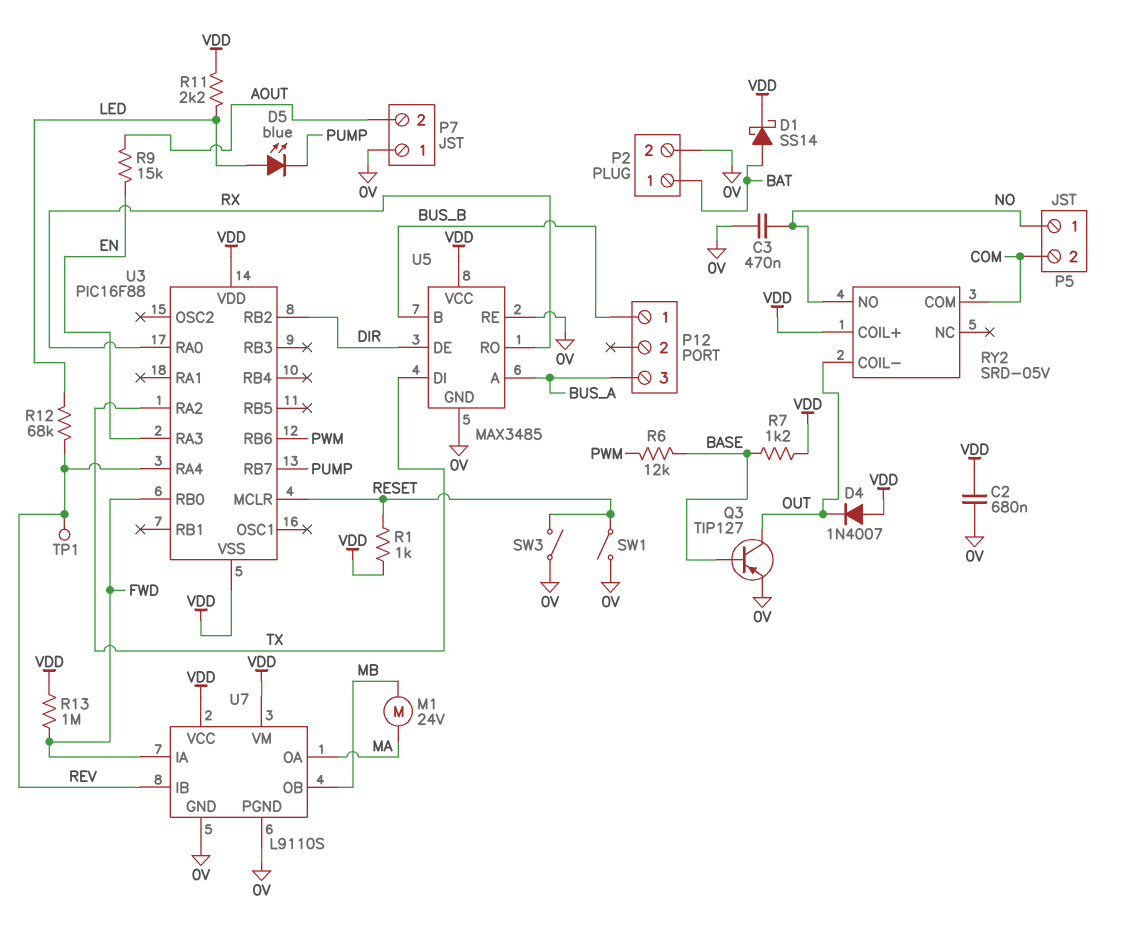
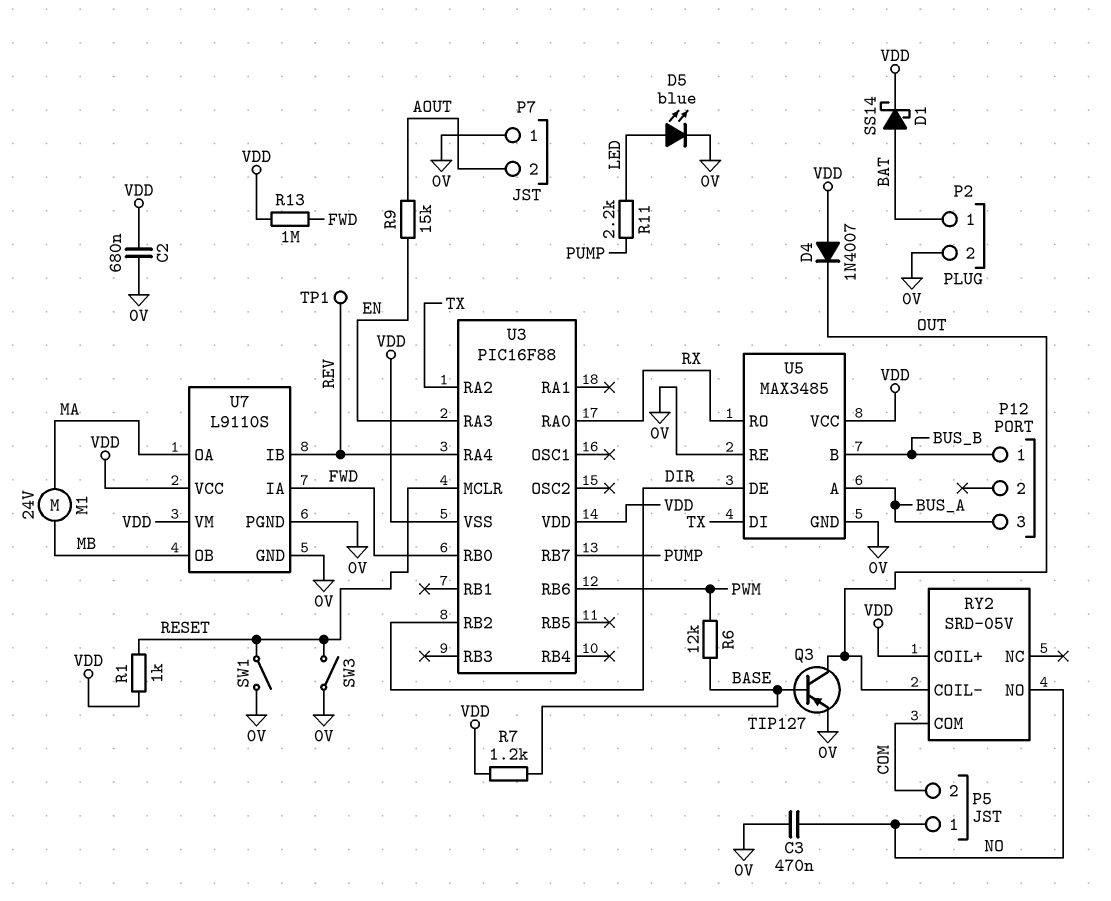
D5: LED blue (A LED, K PUMP) -> LED blue (A LED, K 0V)
R11: 2.2k (LED, VDD) -> 2.2k (LED, PUMP)
R12: 68k (LED, REV) -> none

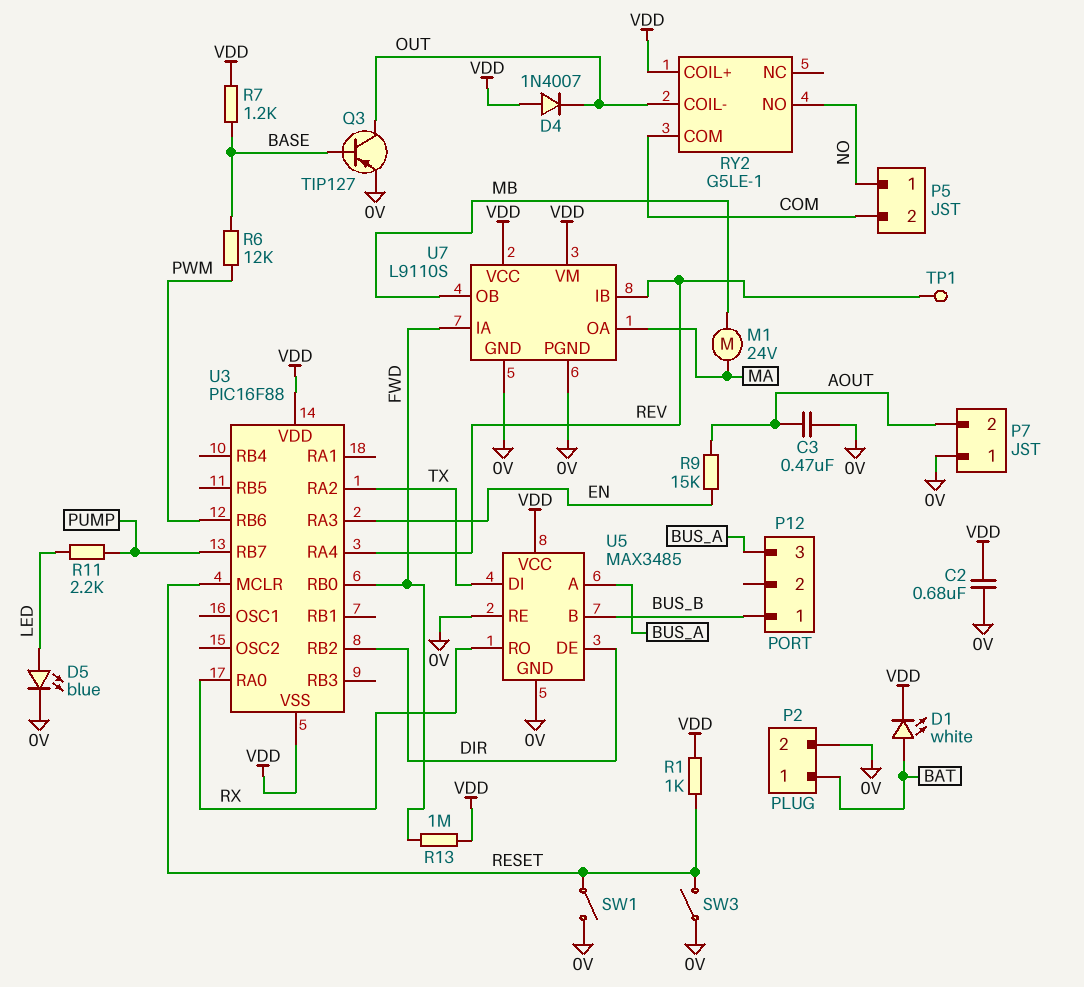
C3: 470nF (0V, NO) -> 470nF (0V, AOUT)
D1: schottky SS14 (A BAT, K VDD) -> LED white (A BAT, K VDD)
RY2: SRD-05V -> G5LE-1

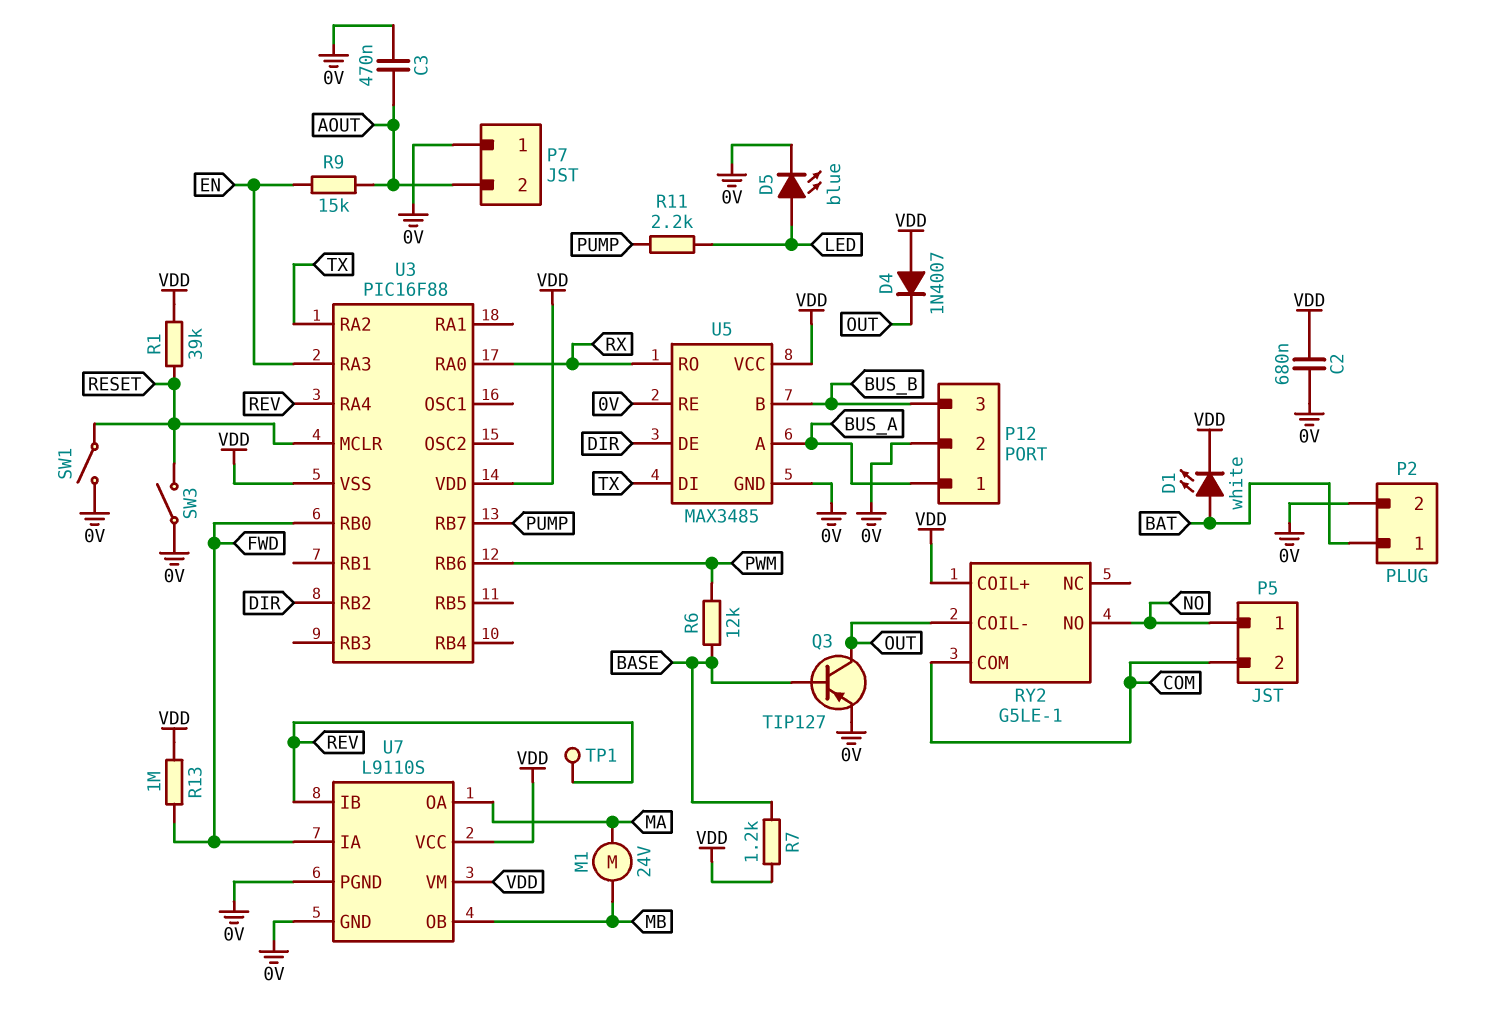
P12 pin 1: BUS_B -> BUS_A
P12 pin 2: none -> 0V
P12 pin 3: BUS_A -> BUS_B
R1: 1k (RESET, VDD) -> 39k (RESET, VDD)

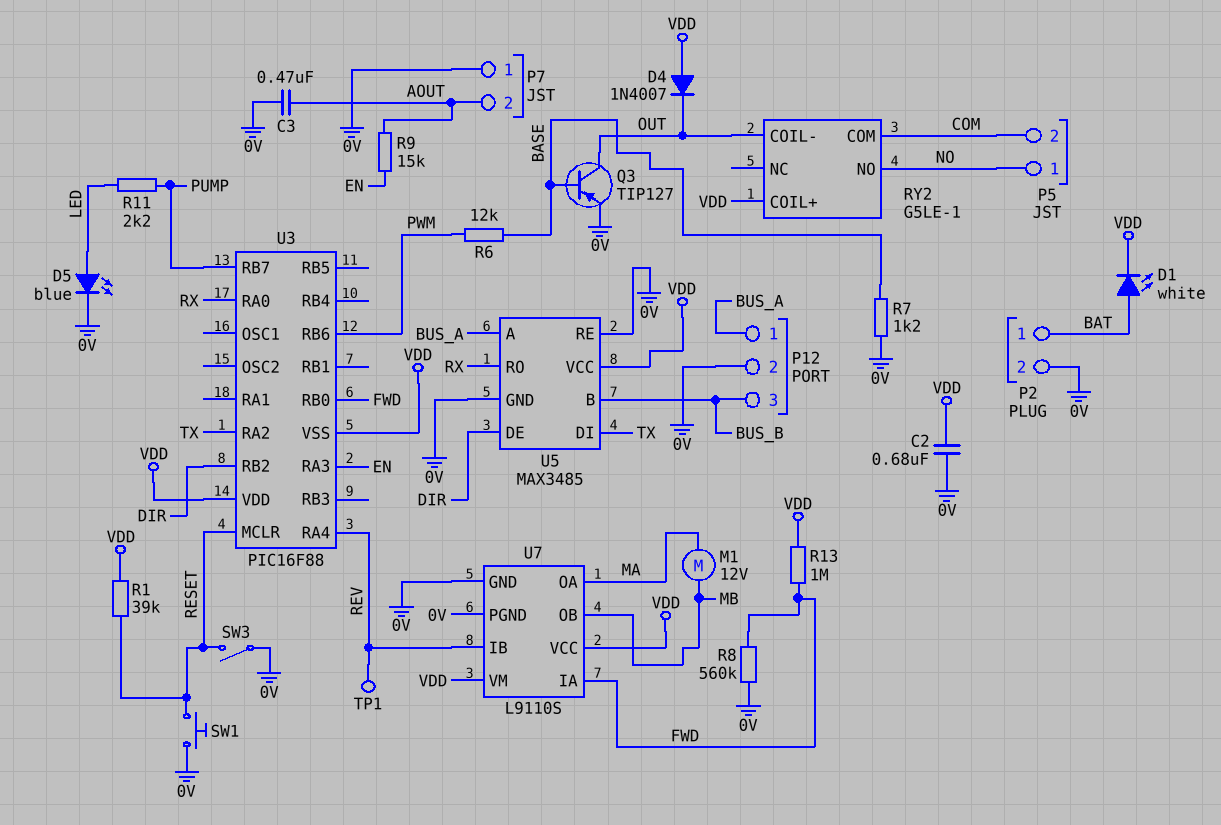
M1: motor 24V (MA, MB) -> motor 12V (MA, MB)
R7: 1.2k (BASE, VDD) -> 1.2k (0V, BASE)
R8: none -> 560k (0V, FWD)
SW1: switch (0V, RESET) -> button (0V, RESET)

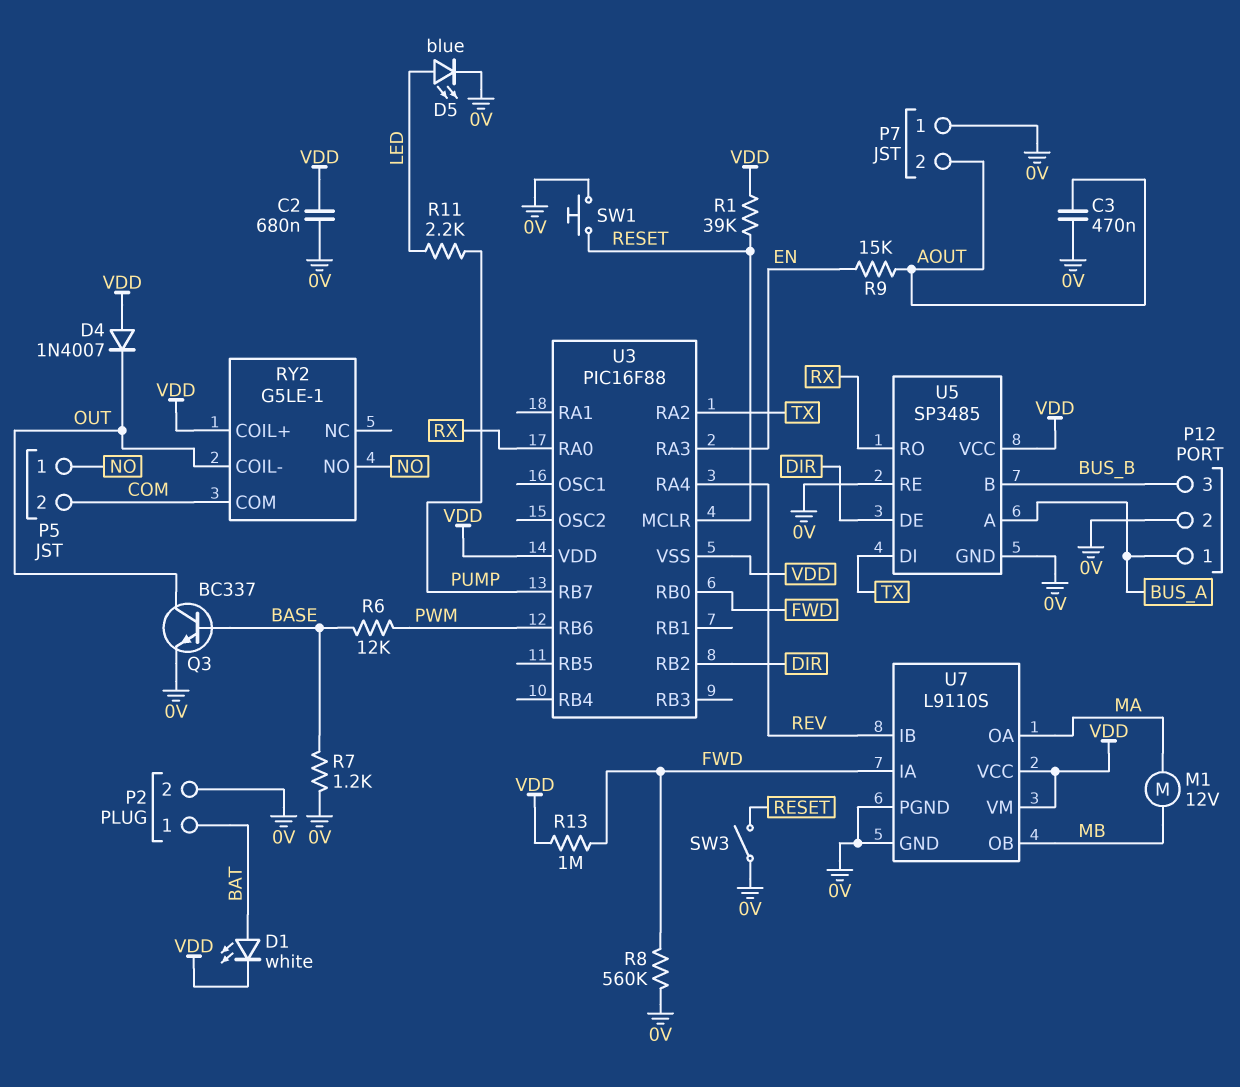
Q3: PNP TIP127 (B BASE, C OUT, E 0V) -> NPN BC337 (B BASE, C OUT, E 0V)
TP1: test point (REV) -> none
U5: MAX3485 -> SP3485

